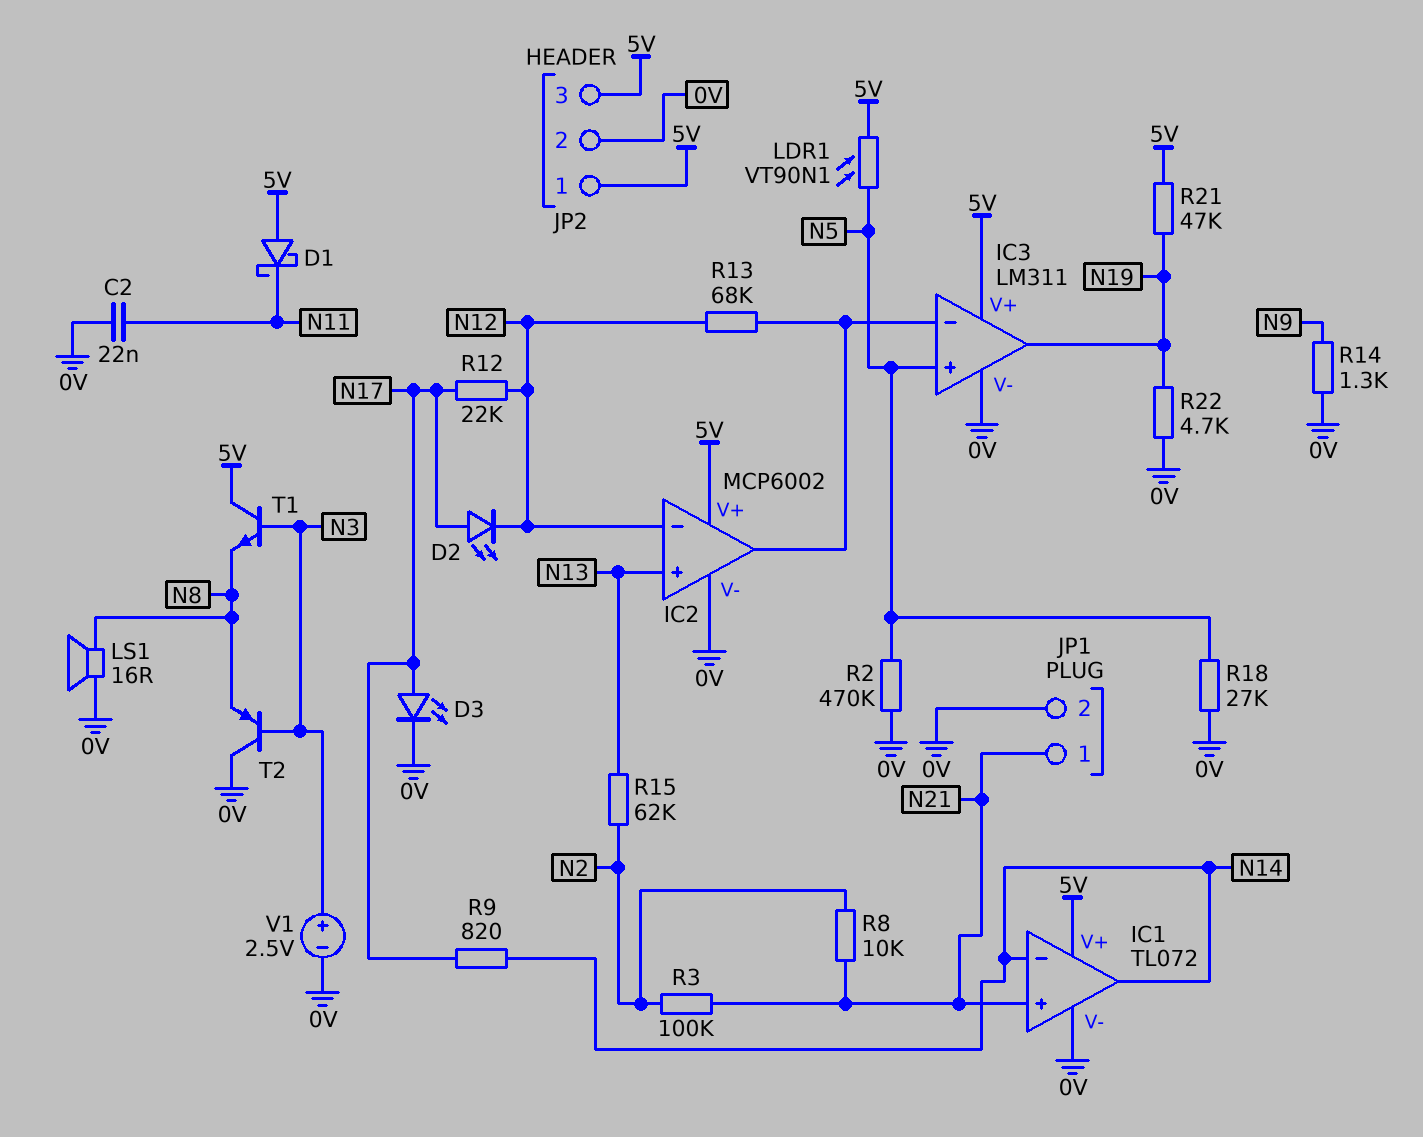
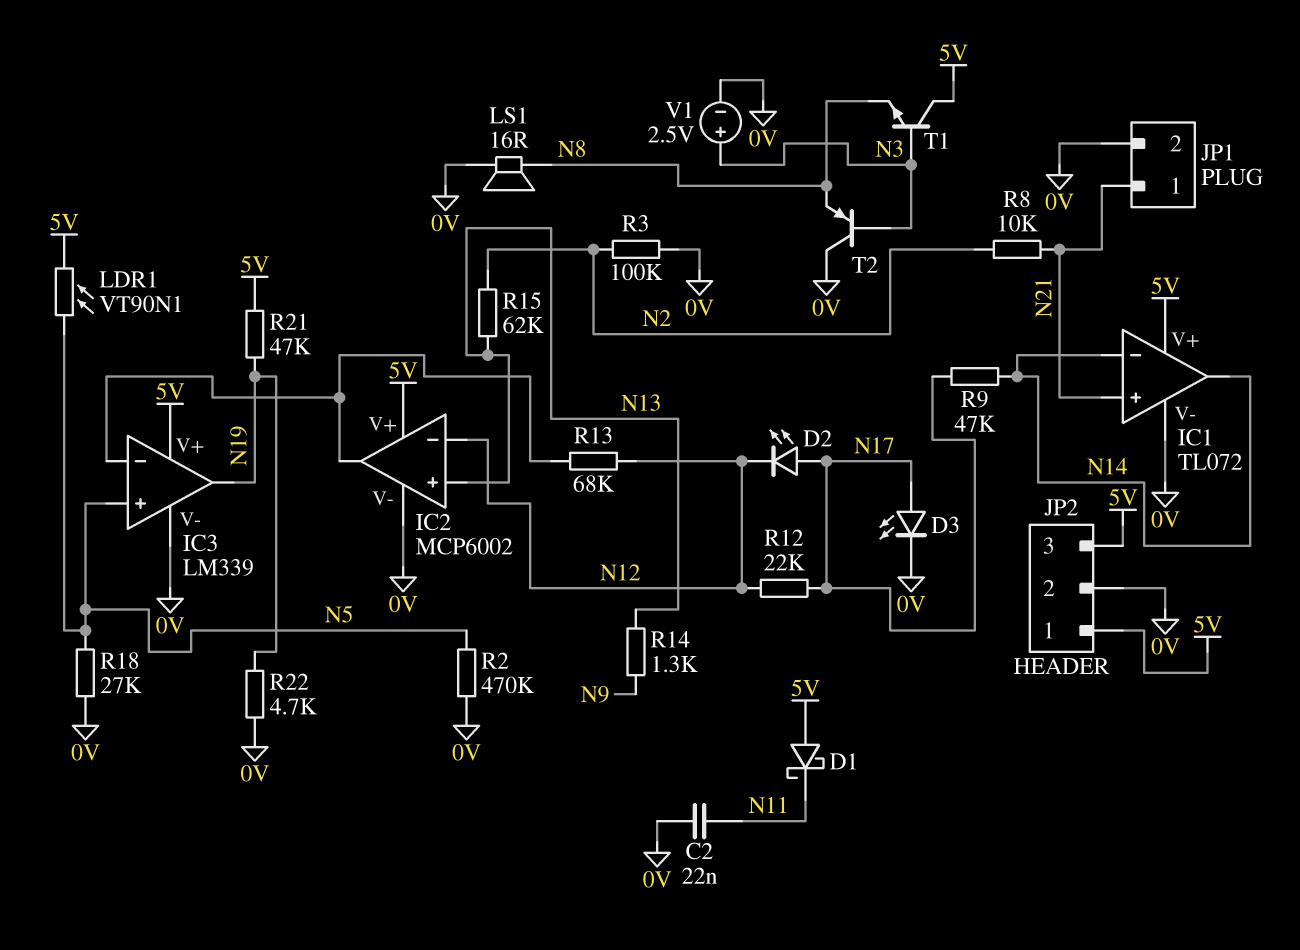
IC3: LM311 -> LM339
R3: 100k (N2, N21) -> 100k (0V, N2)
R9: 820 (N14, N17) -> 47k (N14, N17)
R14: 1.3k (0V, N9) -> 1.3k (N9, N13)

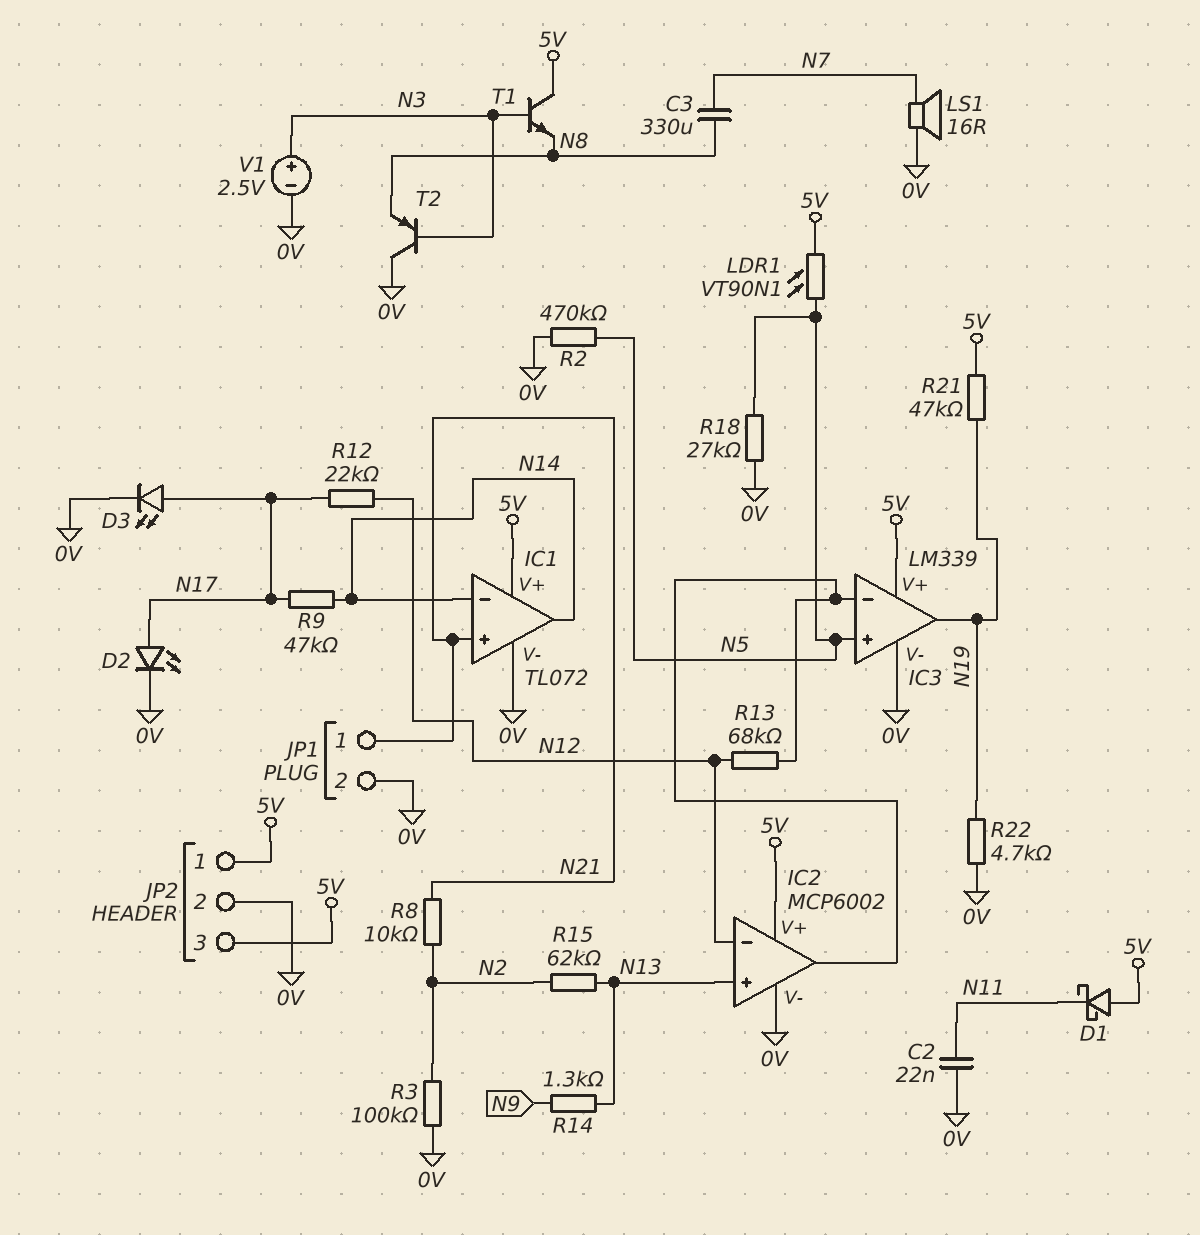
C3: none -> 330uF (N7, N8)
D2: LED (A N17, K N12) -> LED (A N17, K 0V)
LS1: speaker 16R (0V, N8) -> speaker 16R (0V, N7)

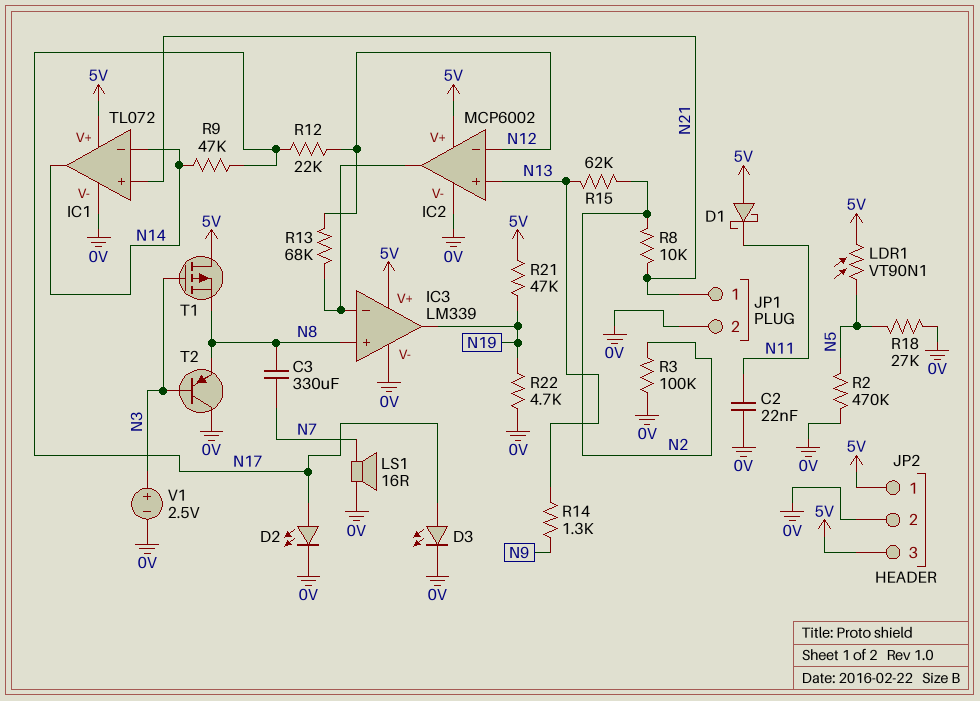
IC3 pin in+: N5 -> N8
T1: NPN (B N3, C 5V, E N8) -> PMOS (G N3, D 5V, S N8)

